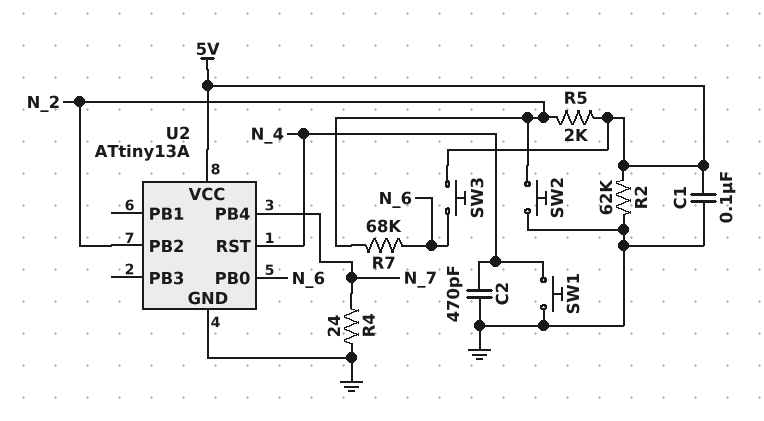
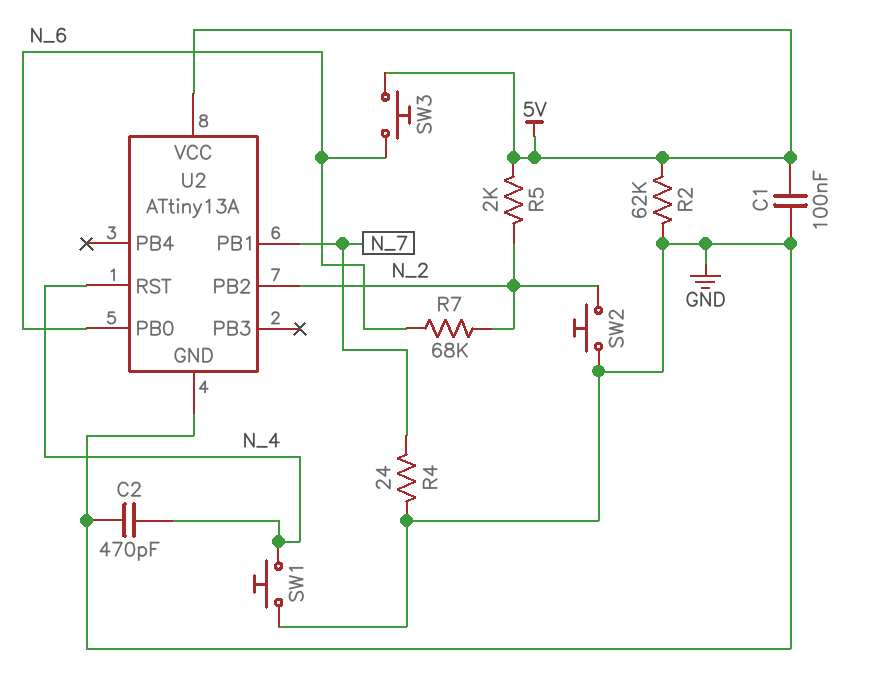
U2 pin PB1: none -> N_7
U2 pin PB4: N_7 -> none

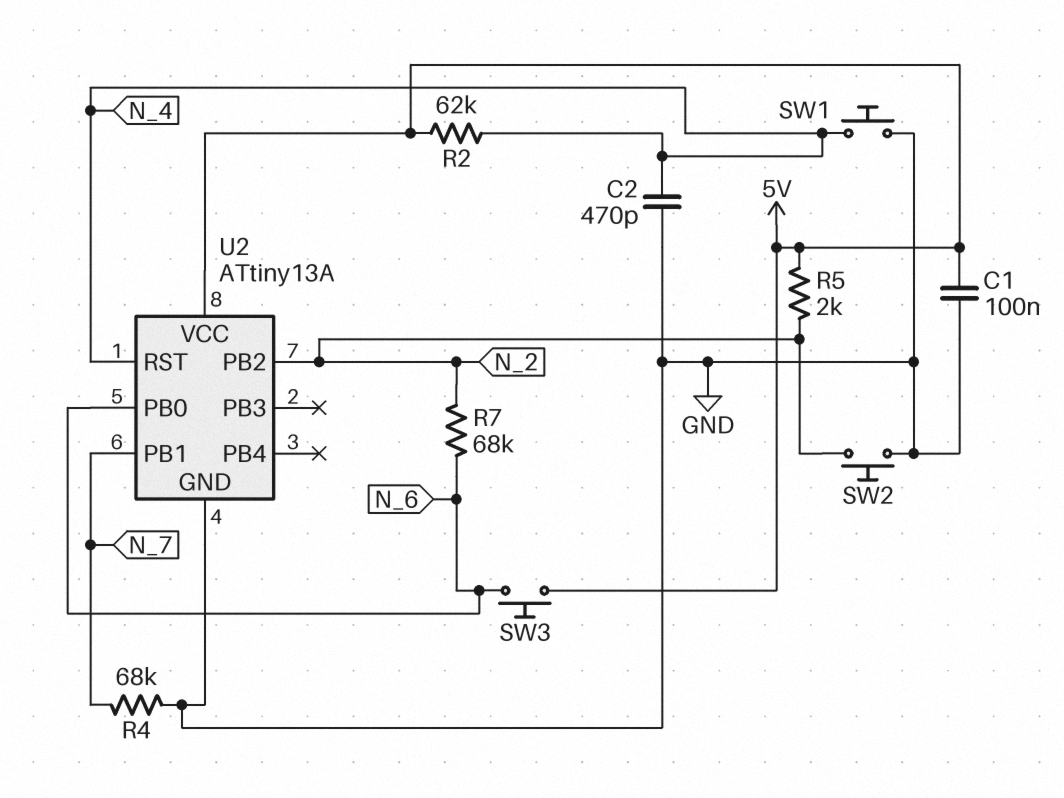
R2: 62k (5V, GND) -> 62k (5V, N_4)
R4: 24 (GND, N_7) -> 68k (GND, N_7)

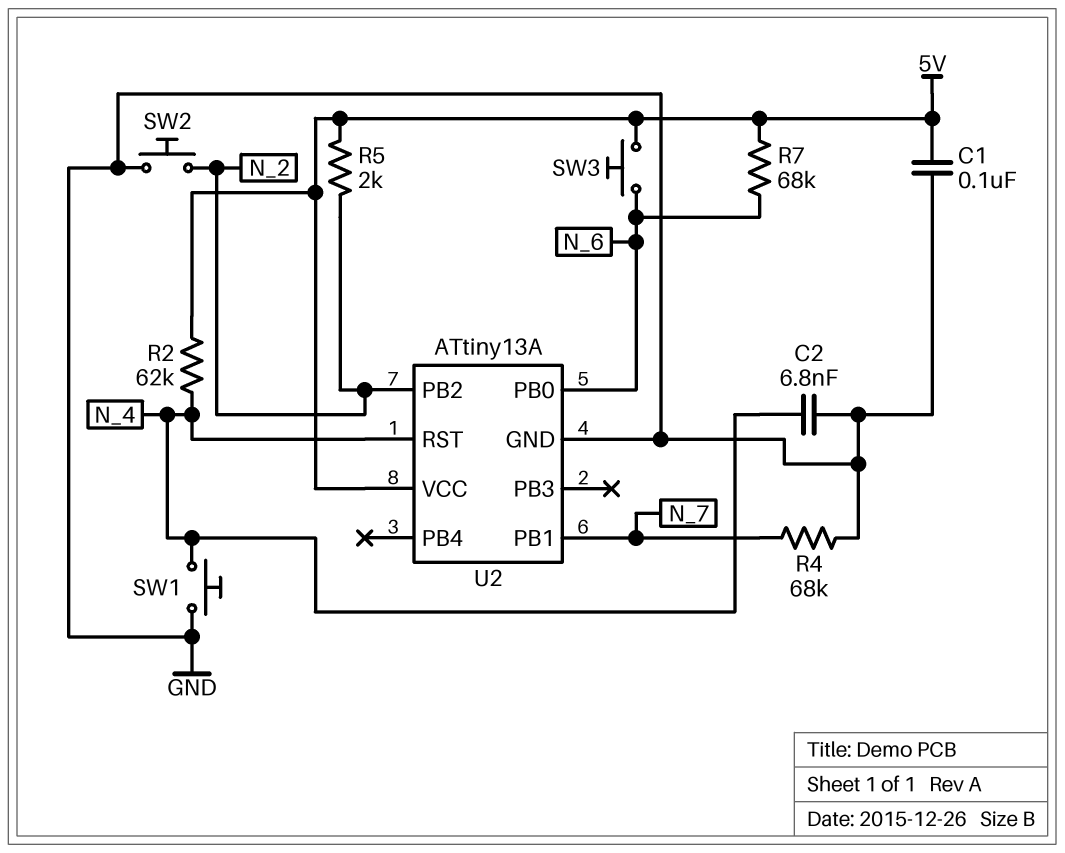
C2: 470pF (GND, N_4) -> 6.8nF (GND, N_4)
R7: 68k (N_2, N_6) -> 68k (5V, N_6)

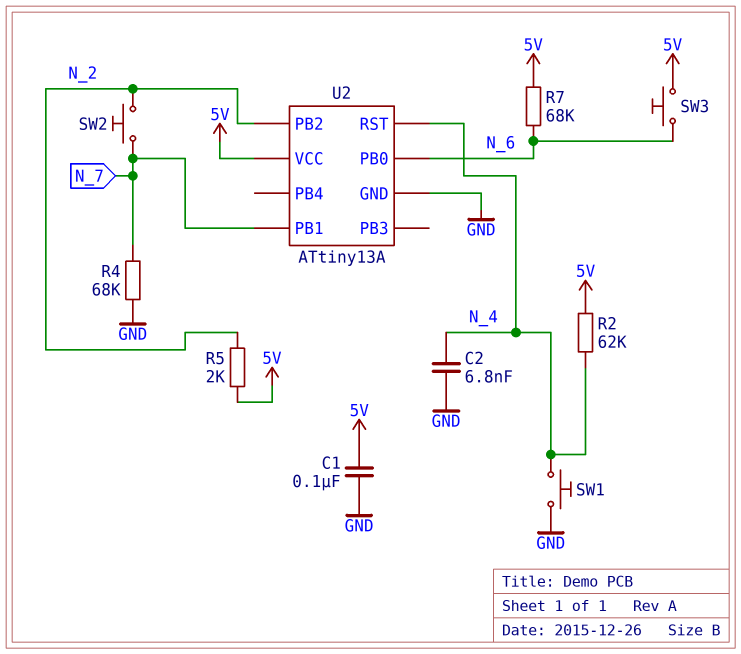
SW2: button (GND, N_2) -> button (N_2, N_7)

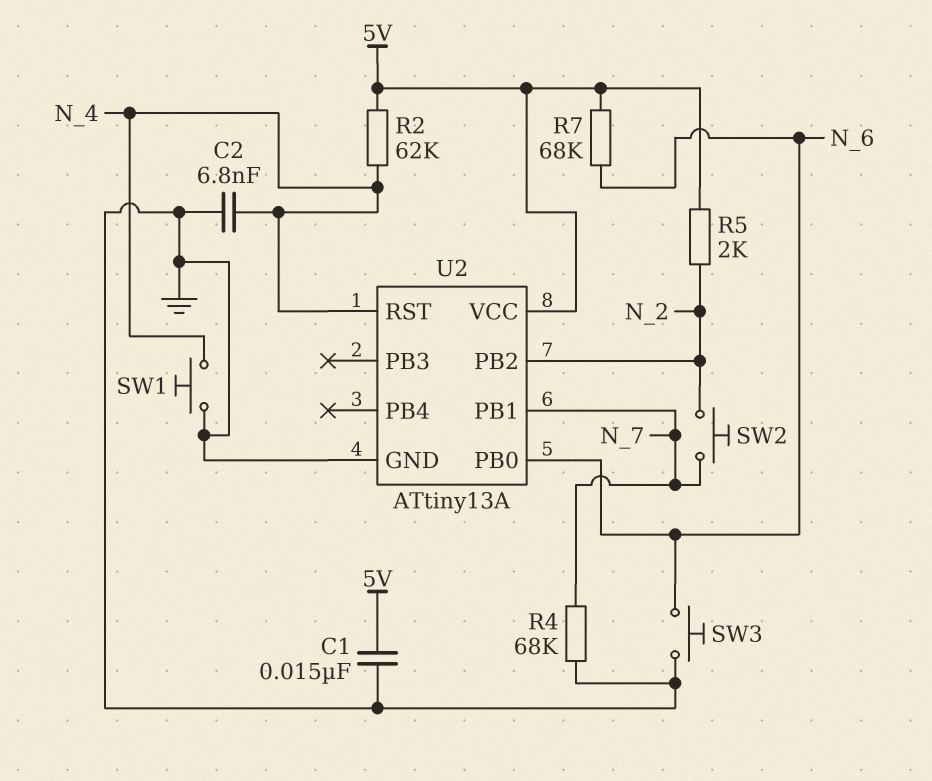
C1: 100nF (5V, GND) -> 15nF (5V, GND)
SW3: button (5V, N_6) -> button (GND, N_6)

